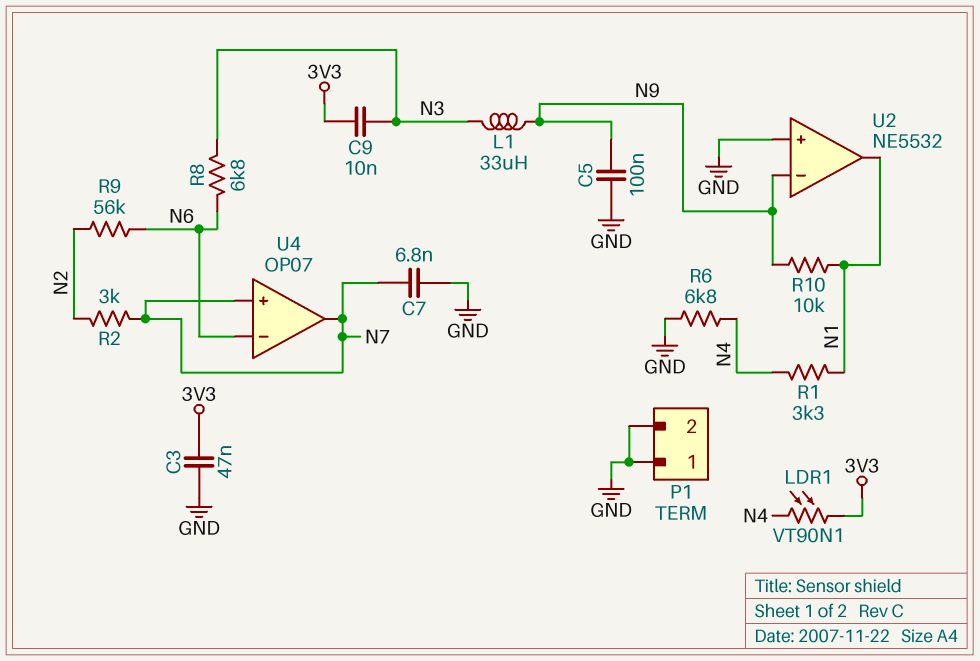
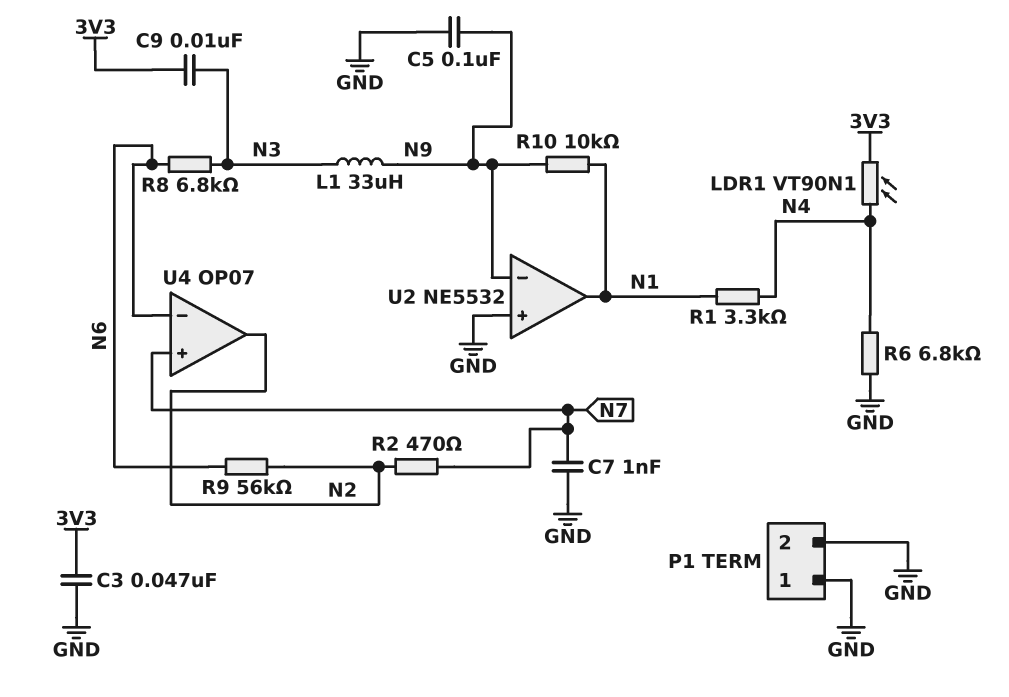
C7: 6.8nF (GND, N7) -> 1nF (GND, N7)
R2: 3k (N2, N7) -> 470 (N2, N7)
U4 pin out: N7 -> N2

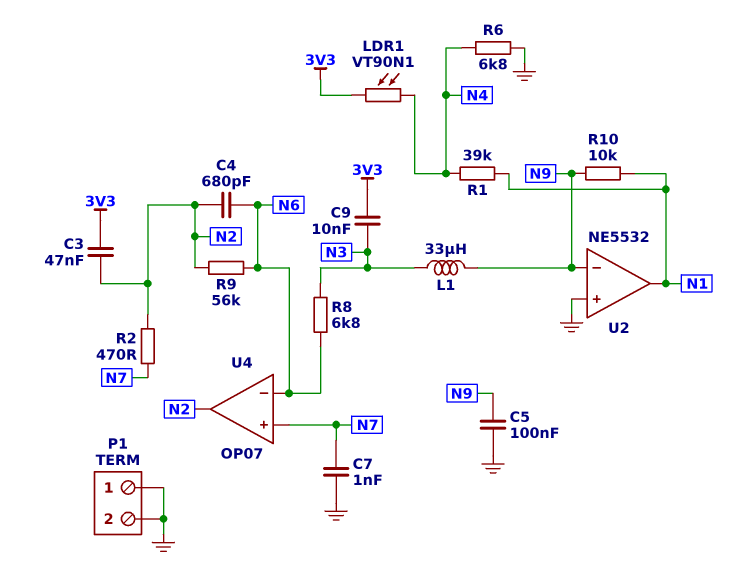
C3: 47nF (3V3, GND) -> 47nF (3V3, N2)
C4: none -> 680pF (N2, N6)
R1: 3.3k (N1, N4) -> 39k (N1, N4)

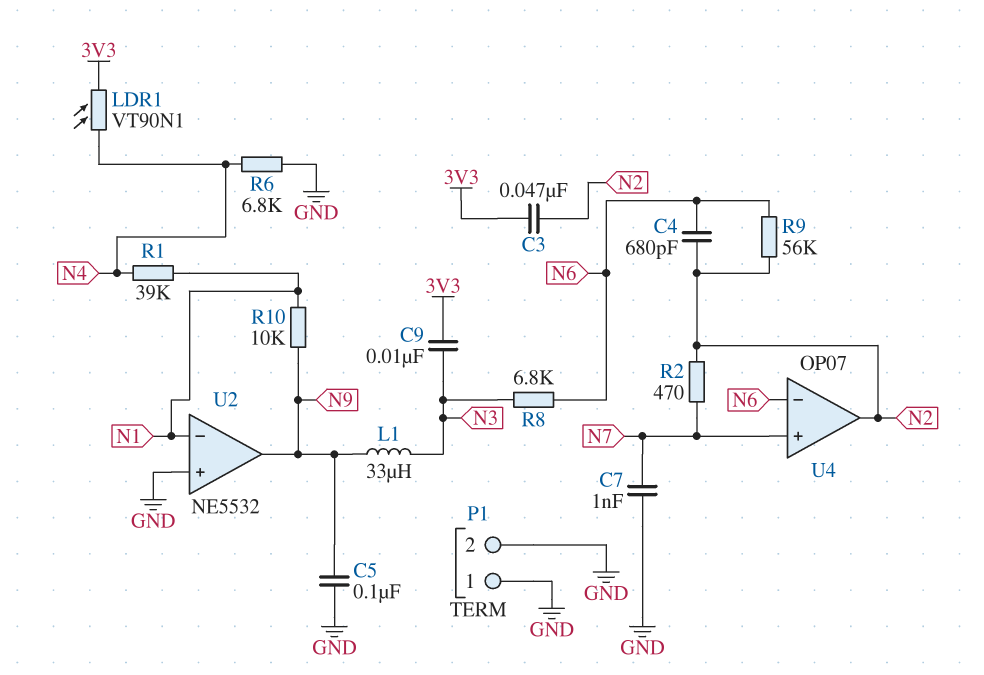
U2 pin in-: N9 -> N1
U2 pin out: N1 -> N9

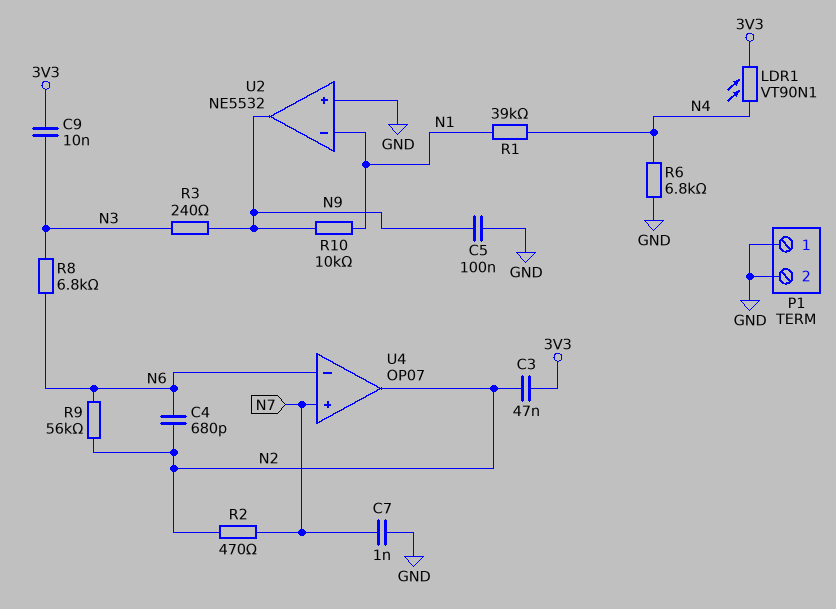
L1: 33uH (N3, N9) -> none
R3: none -> 240 (N3, N9)

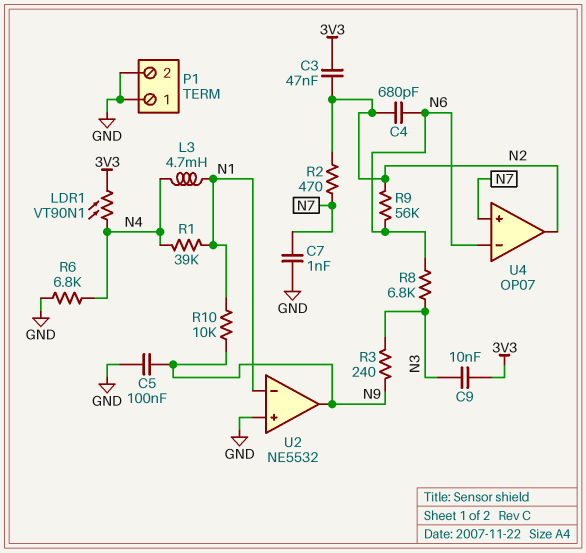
L3: none -> 4.7mH (N1, N4)

